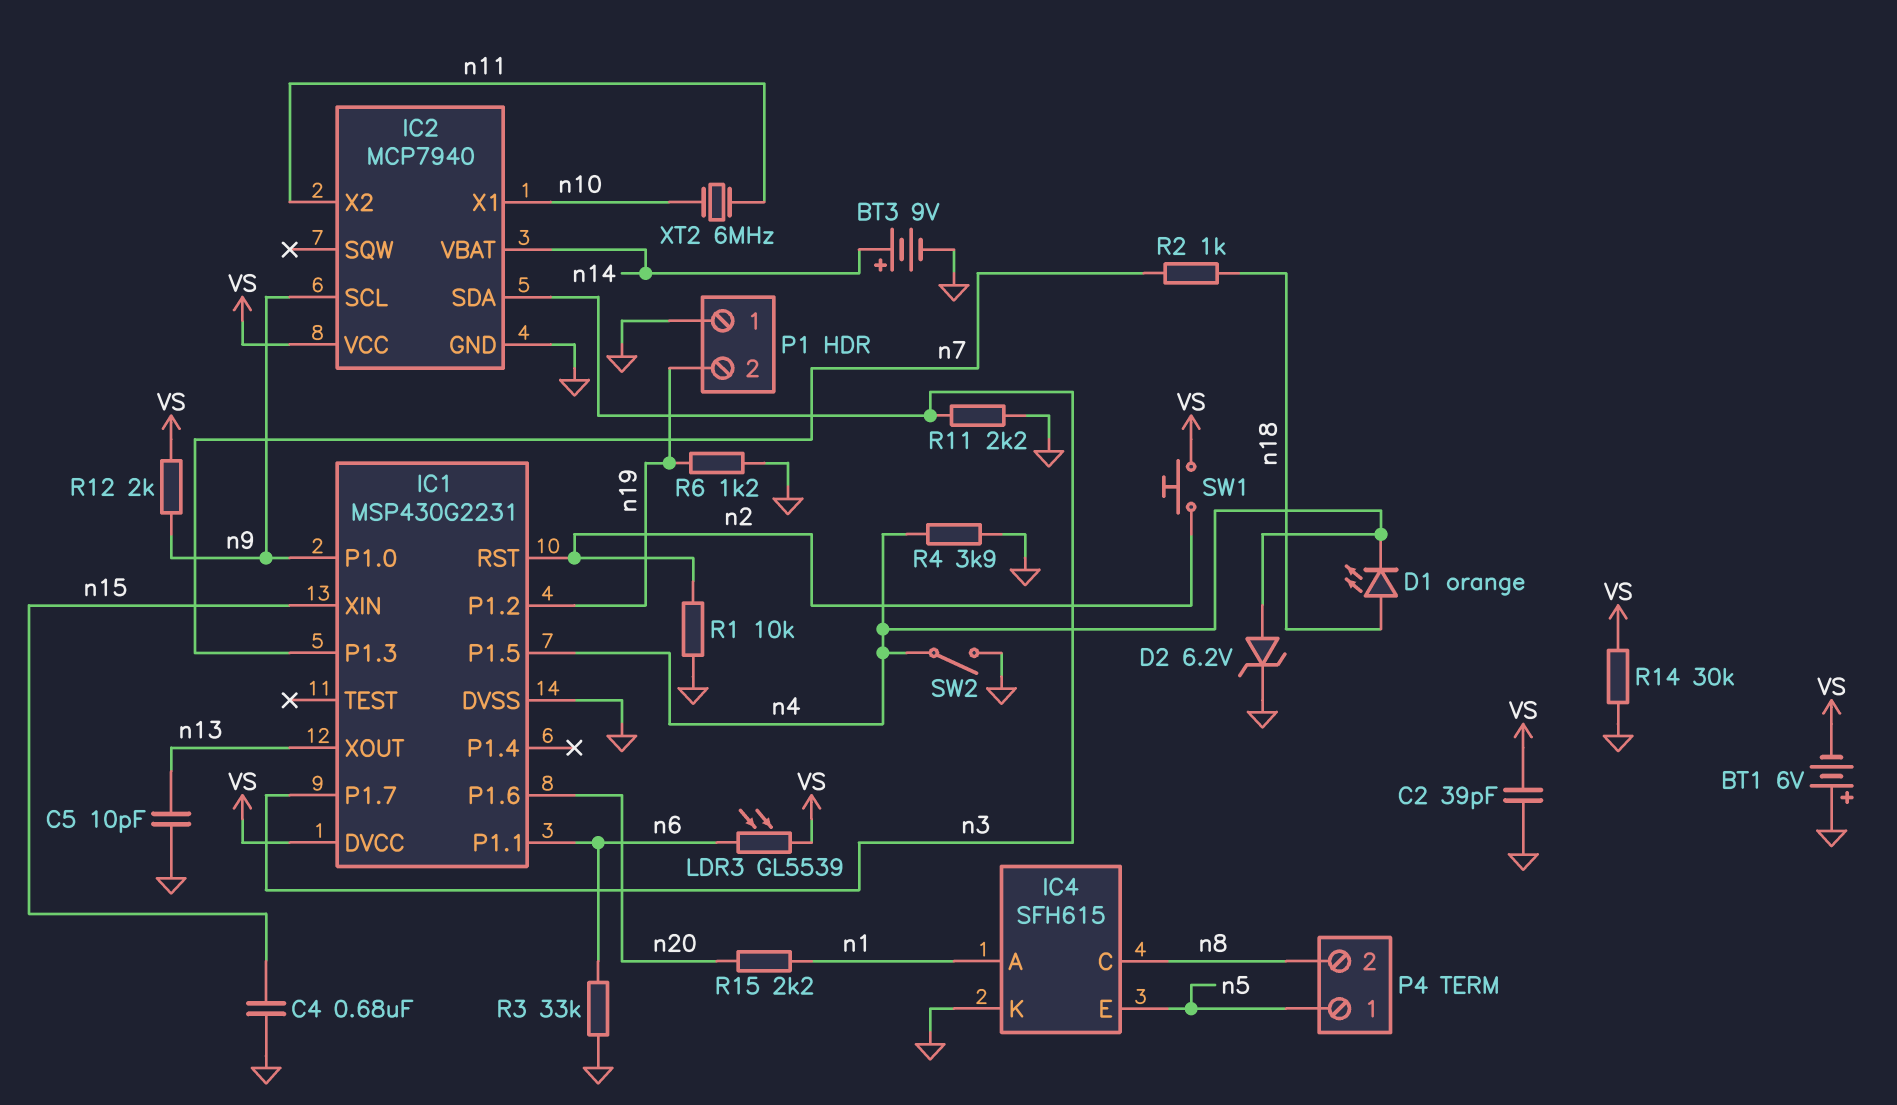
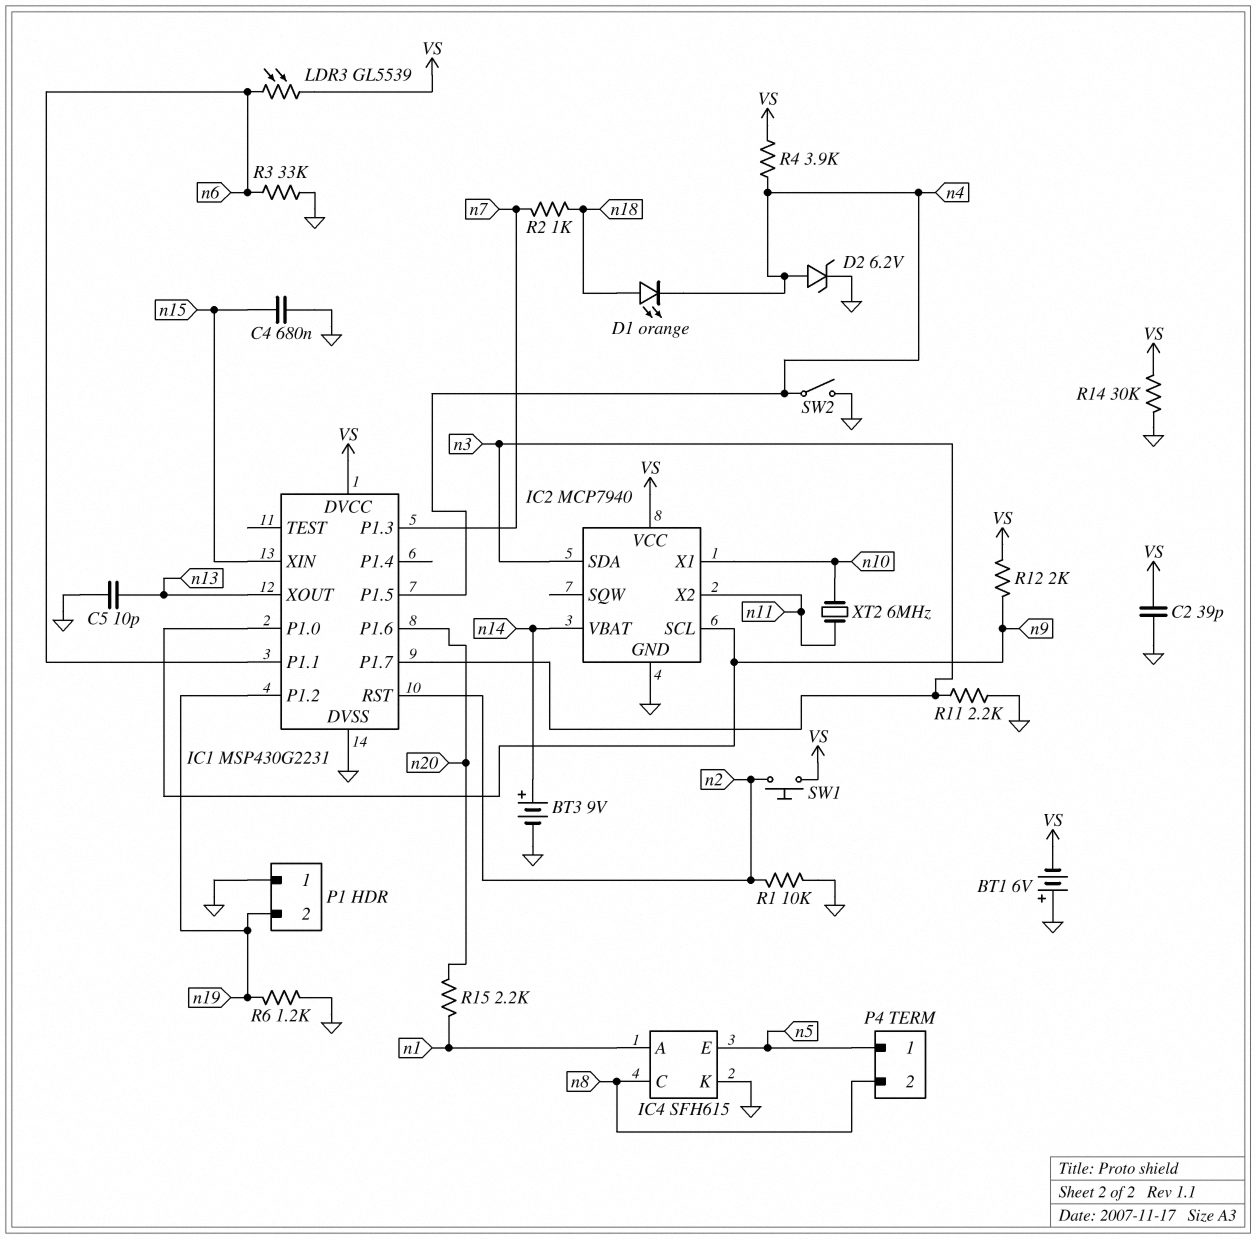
R4: 3.9k (GND, n4) -> 3.9k (VS, n4)

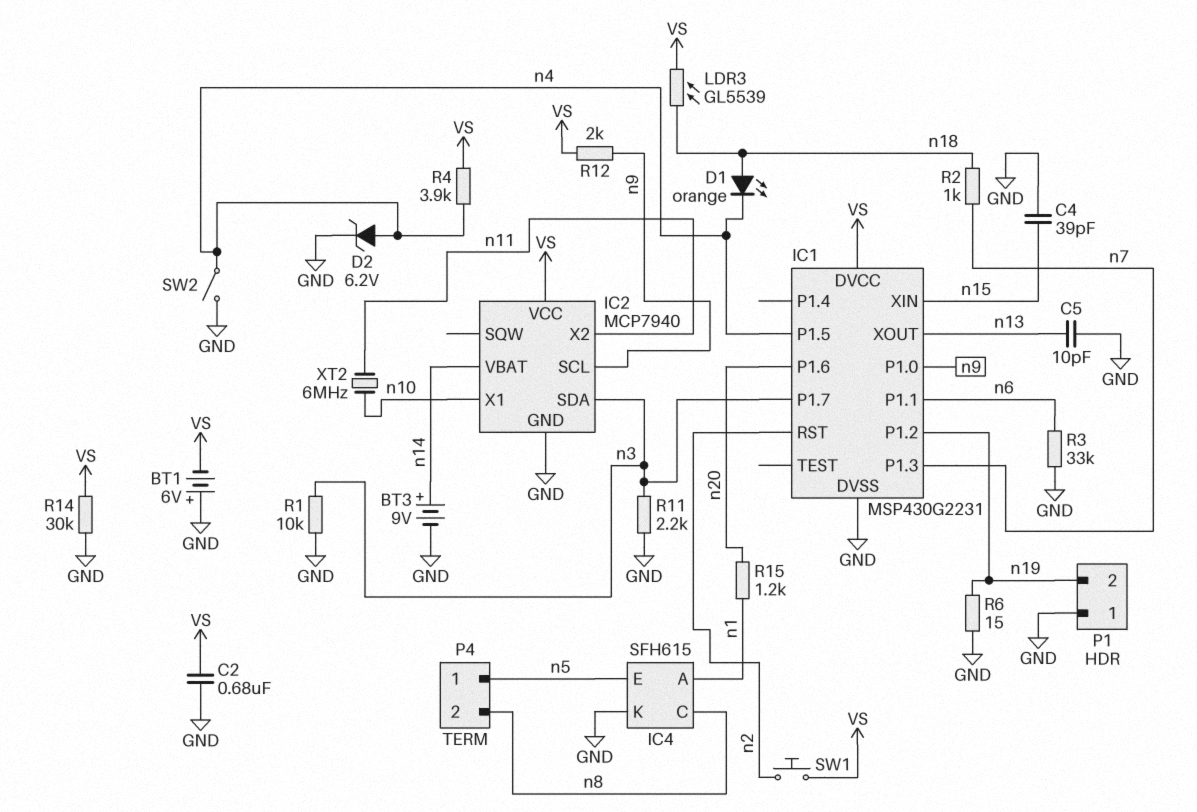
C2: 39pF (GND, VS) -> 680nF (GND, VS)
C4: 680nF (GND, n15) -> 39pF (GND, n15)
LDR3: GL5539 (VS, n6) -> GL5539 (VS, n18)
R1: 10k (GND, n2) -> 10k (GND, n3)
R6: 1.2k (GND, n19) -> 15 (GND, n19)
R15: 2.2k (n1, n20) -> 1.2k (n1, n20)

